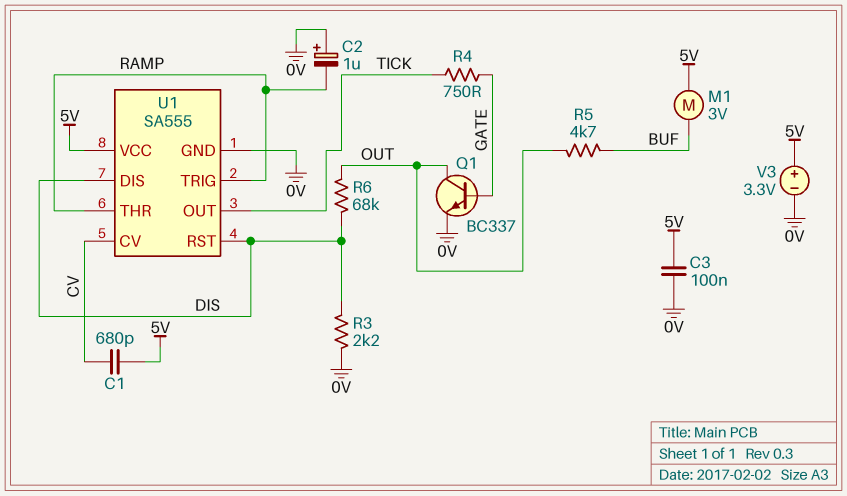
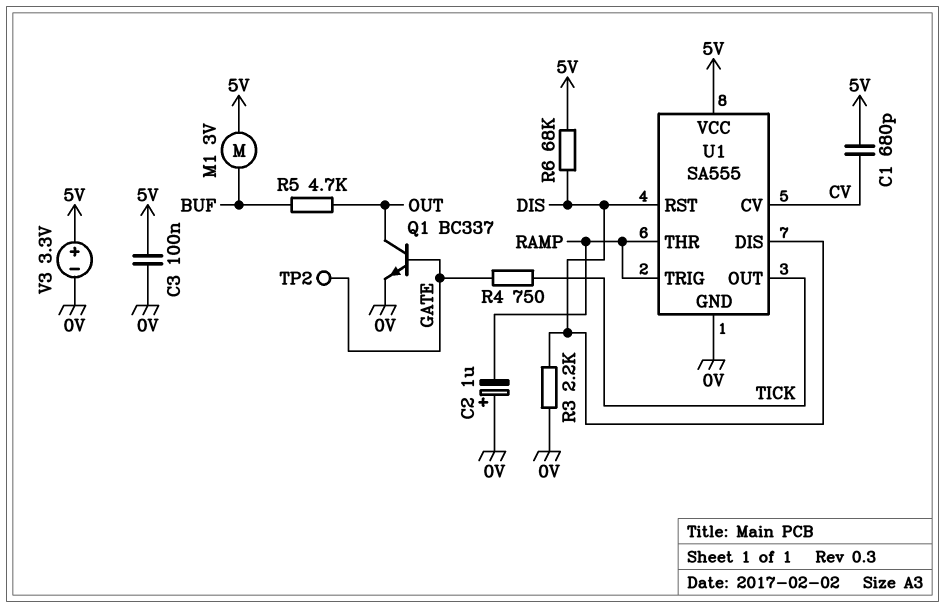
R6: 68k (DIS, OUT) -> 68k (5V, DIS)
TP2: none -> test point (GATE)

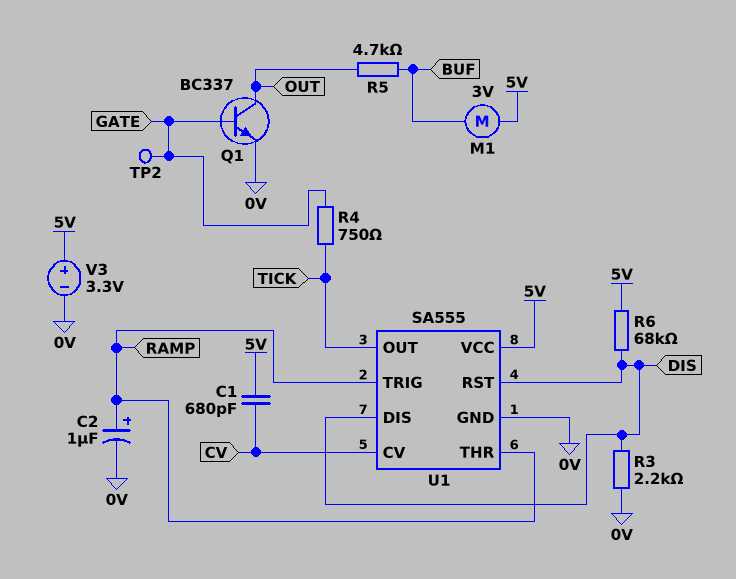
C2: 1uF (plus 0V, minus RAMP) -> 1uF (plus RAMP, minus 0V)
C3: 100nF (0V, 5V) -> none

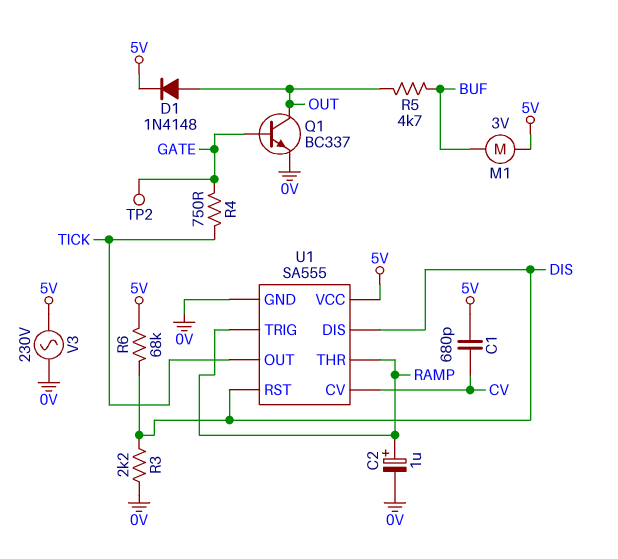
D1: none -> diode 1N4148 (A OUT, K 5V)
V3: 3.3V (plus 5V, minus 0V) -> AC 230V (0V, 5V)

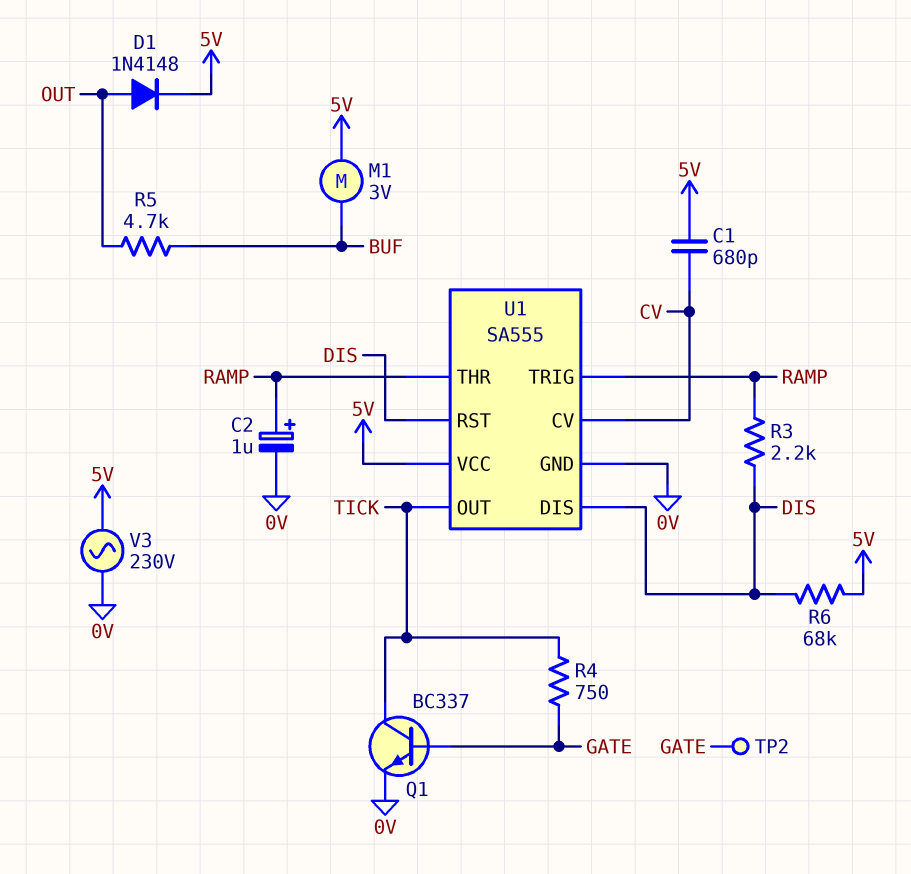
Q1: NPN BC337 (B GATE, C OUT, E 0V) -> NPN BC337 (B GATE, C TICK, E 0V)
R3: 2.2k (0V, DIS) -> 2.2k (DIS, RAMP)

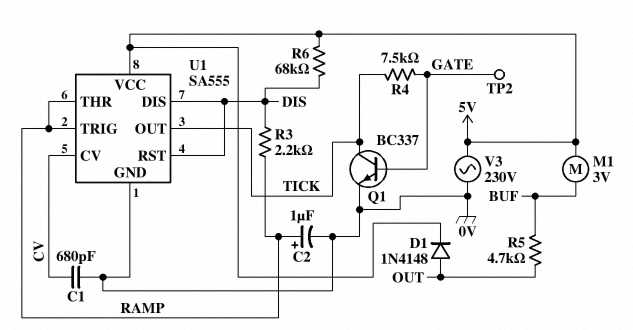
C1: 680pF (5V, CV) -> 680pF (0V, CV)
R4: 750 (GATE, TICK) -> 7.5k (GATE, TICK)

